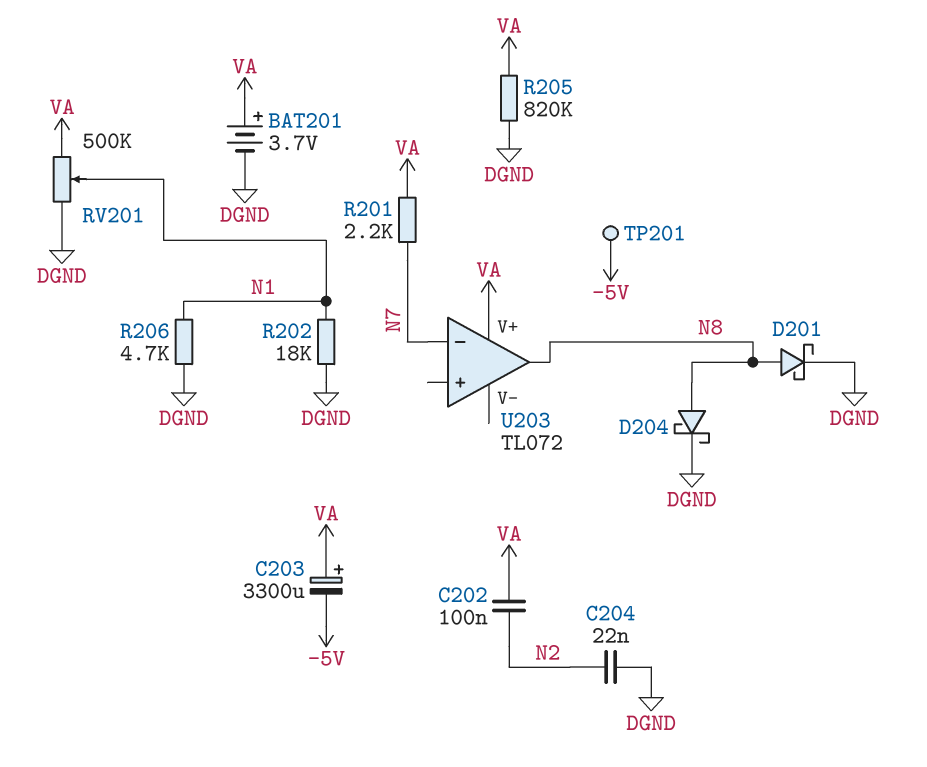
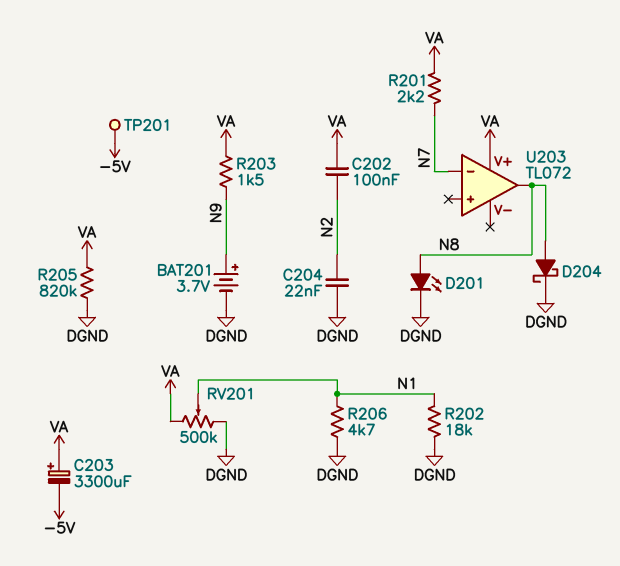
BAT201: 3.7V (plus VA, minus DGND) -> 3.7V (plus N9, minus DGND)
D201: schottky (A N8, K DGND) -> LED (A N8, K DGND)
R203: none -> 1.5k (N9, VA)

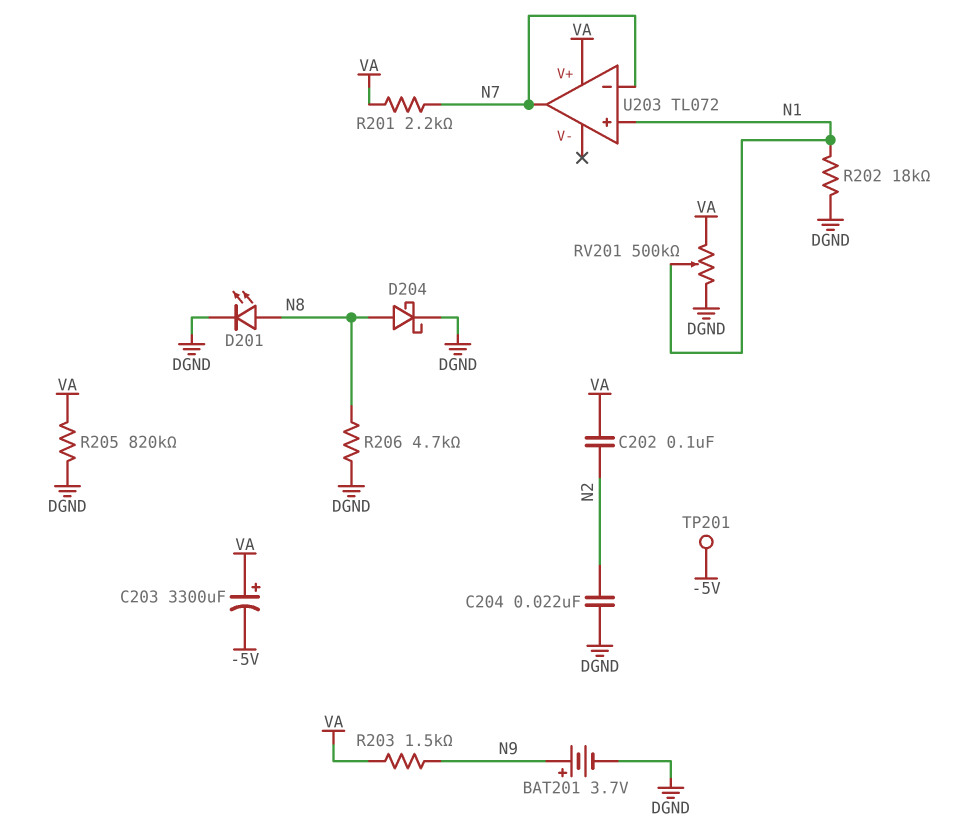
R206: 4.7k (DGND, N1) -> 4.7k (DGND, N8)
U203 pin in+: none -> N1
U203 pin out: N8 -> N7

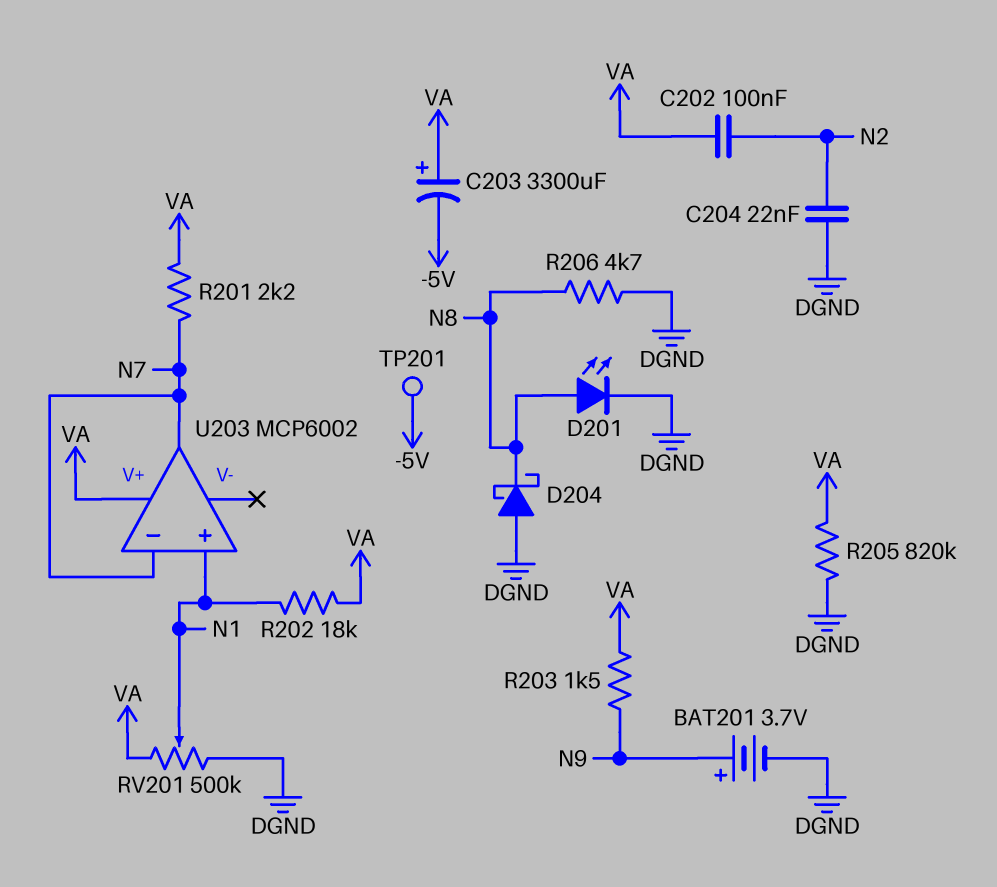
D204: schottky (A N8, K DGND) -> schottky (A DGND, K N8)
R202: 18k (DGND, N1) -> 18k (N1, VA)
U203: TL072 -> MCP6002

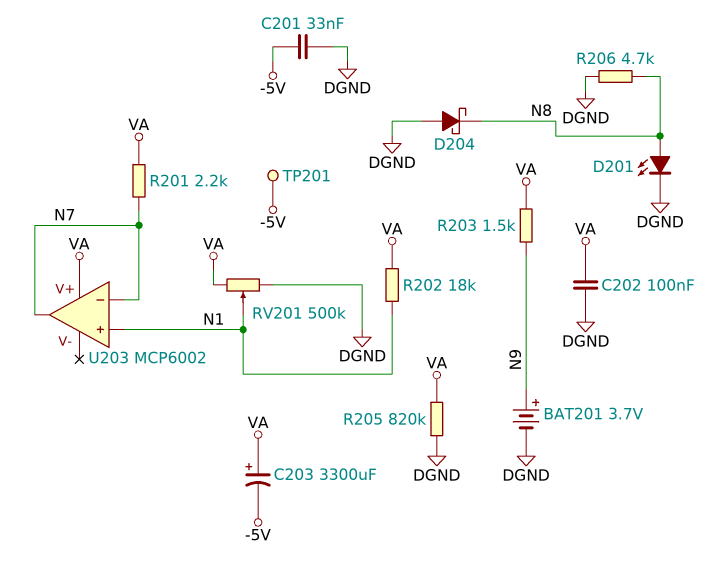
C201: none -> 33nF (-5V, DGND)
C202: 100nF (N2, VA) -> 100nF (DGND, VA)
C204: 22nF (DGND, N2) -> none

